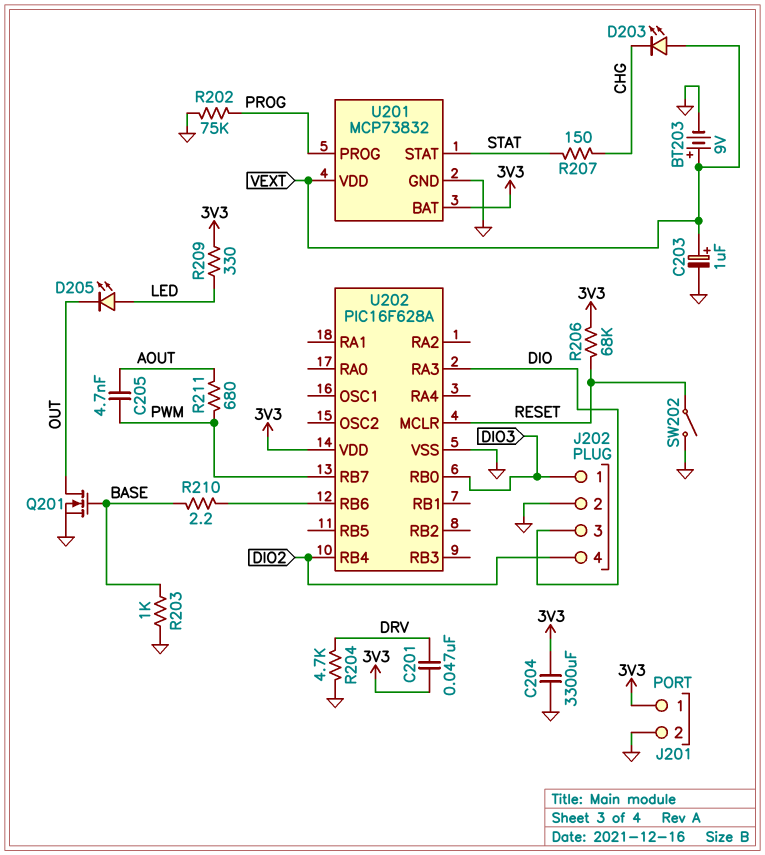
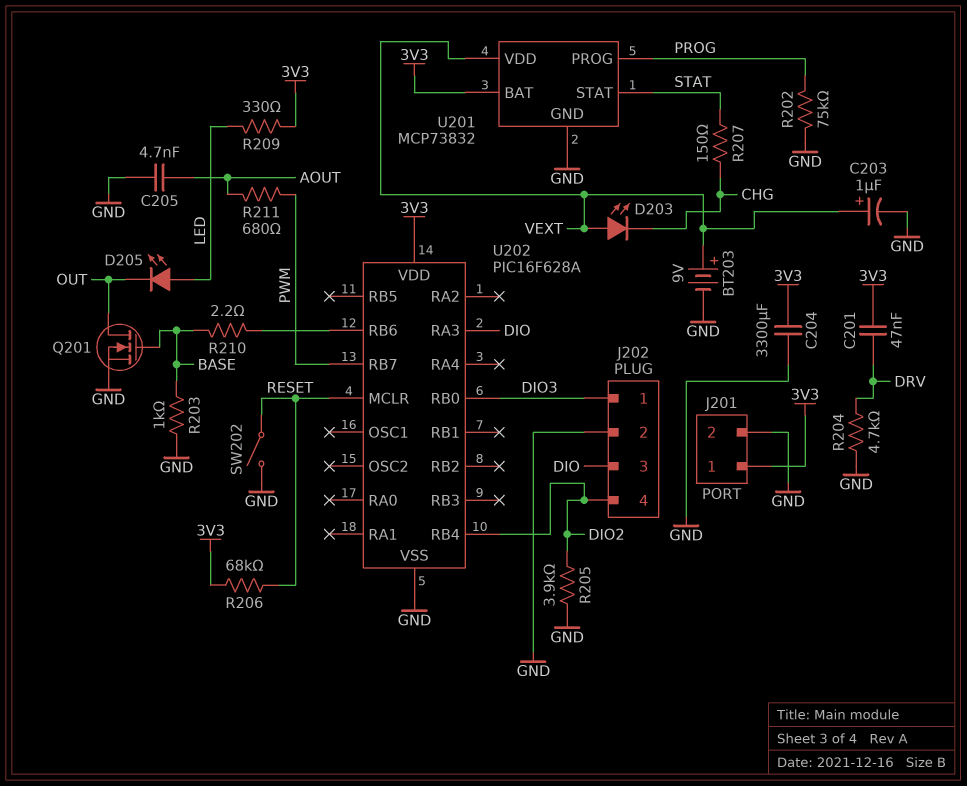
C205: 4.7nF (AOUT, PWM) -> 4.7nF (AOUT, GND)
R205: none -> 3.9k (DIO2, GND)

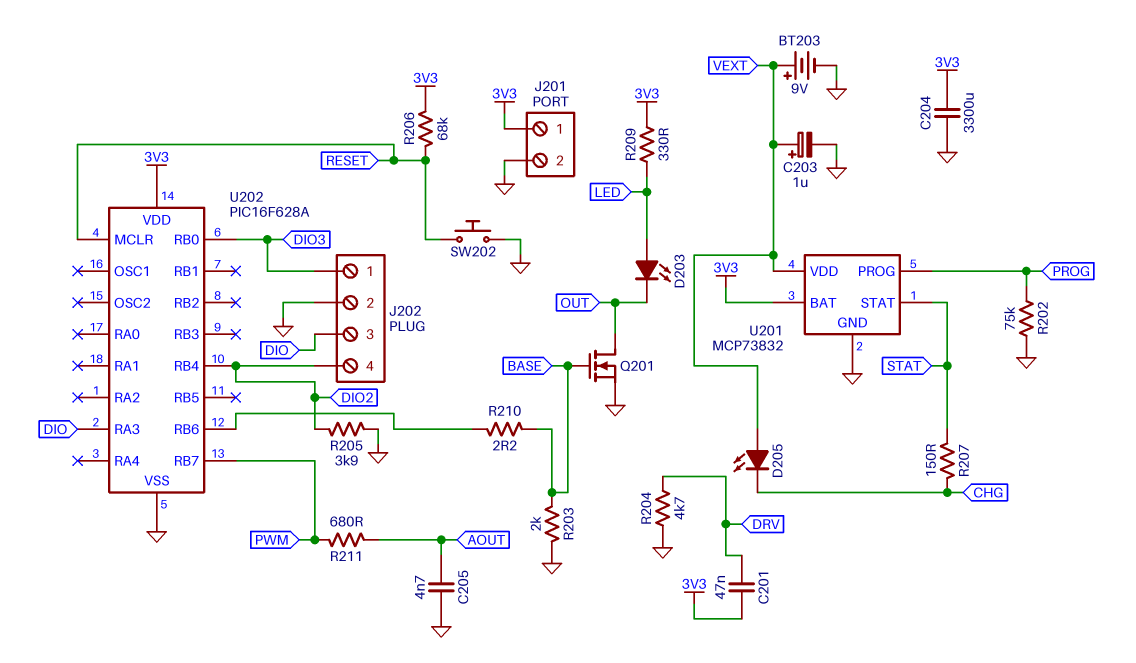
D203: LED (A VEXT, K CHG) -> LED (A LED, K OUT)
D205: LED (A LED, K OUT) -> LED (A VEXT, K CHG)
R203: 1k (BASE, GND) -> 2k (BASE, GND)
SW202: switch (GND, RESET) -> button (GND, RESET)

